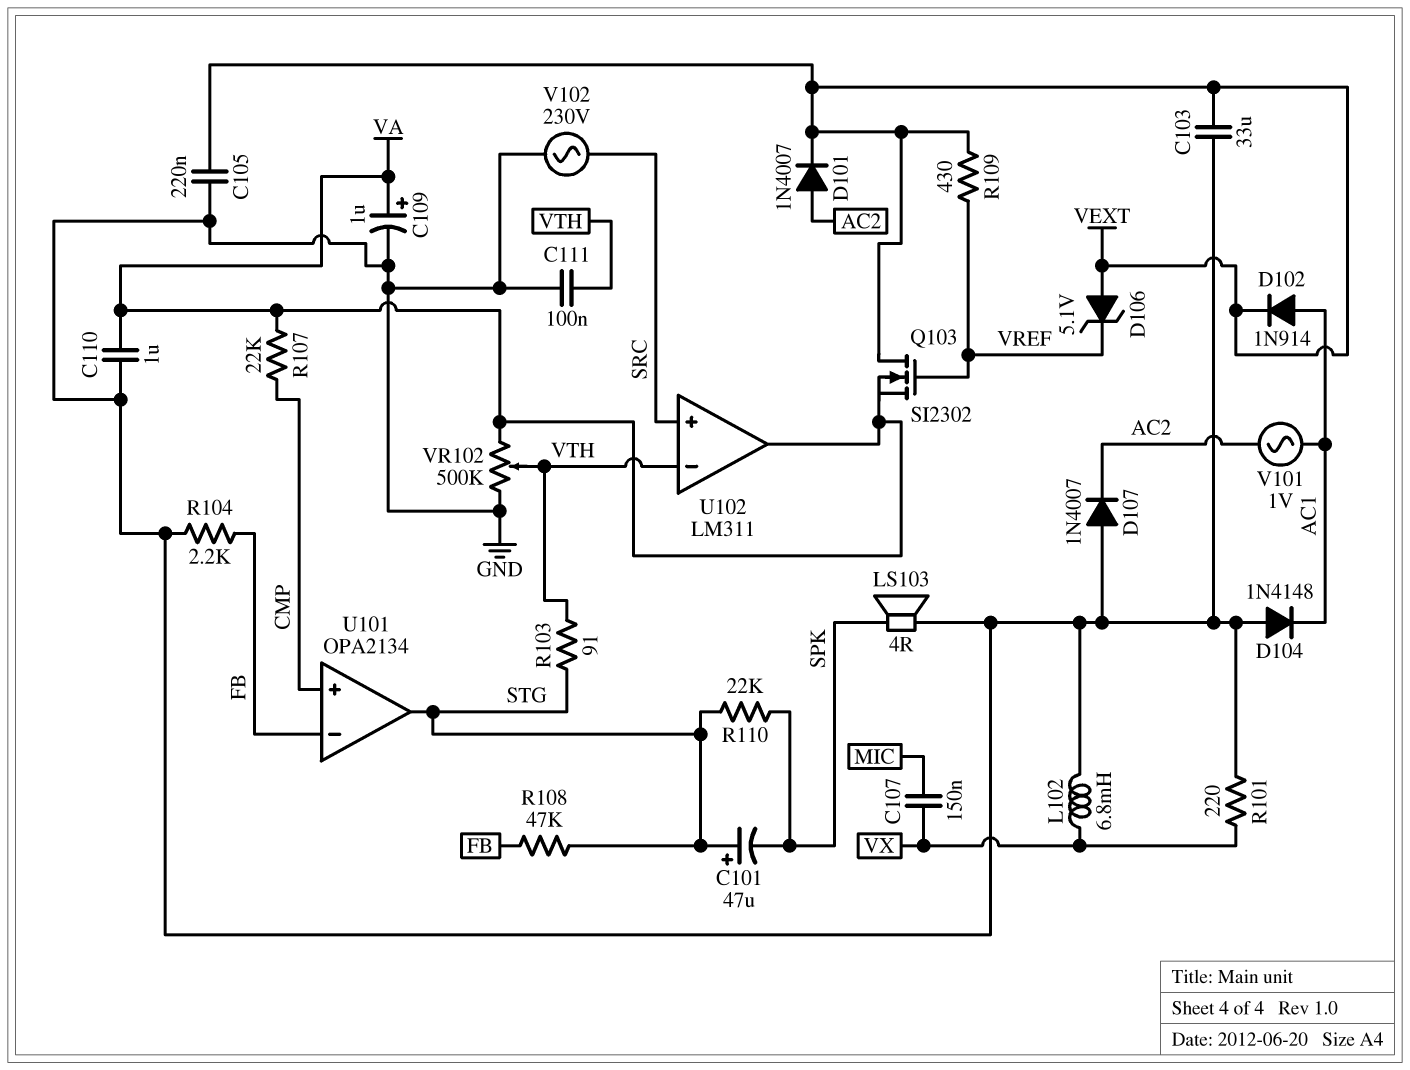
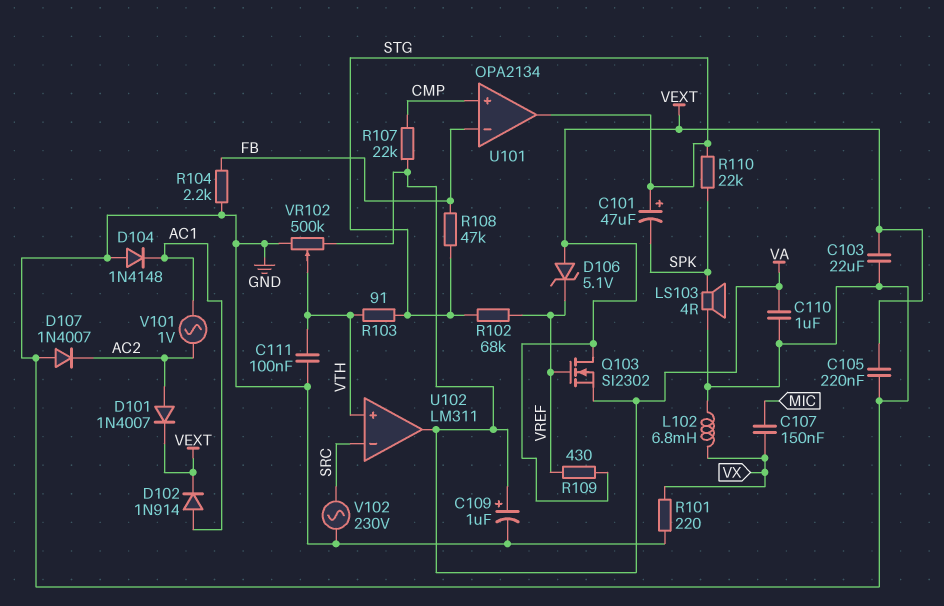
C103: 33uF (GND, VEXT) -> 22uF (GND, VEXT)
R102: none -> 68k (STG, VREF)
U102 pin in+: SRC -> VTH
U102 pin in-: VTH -> SRC

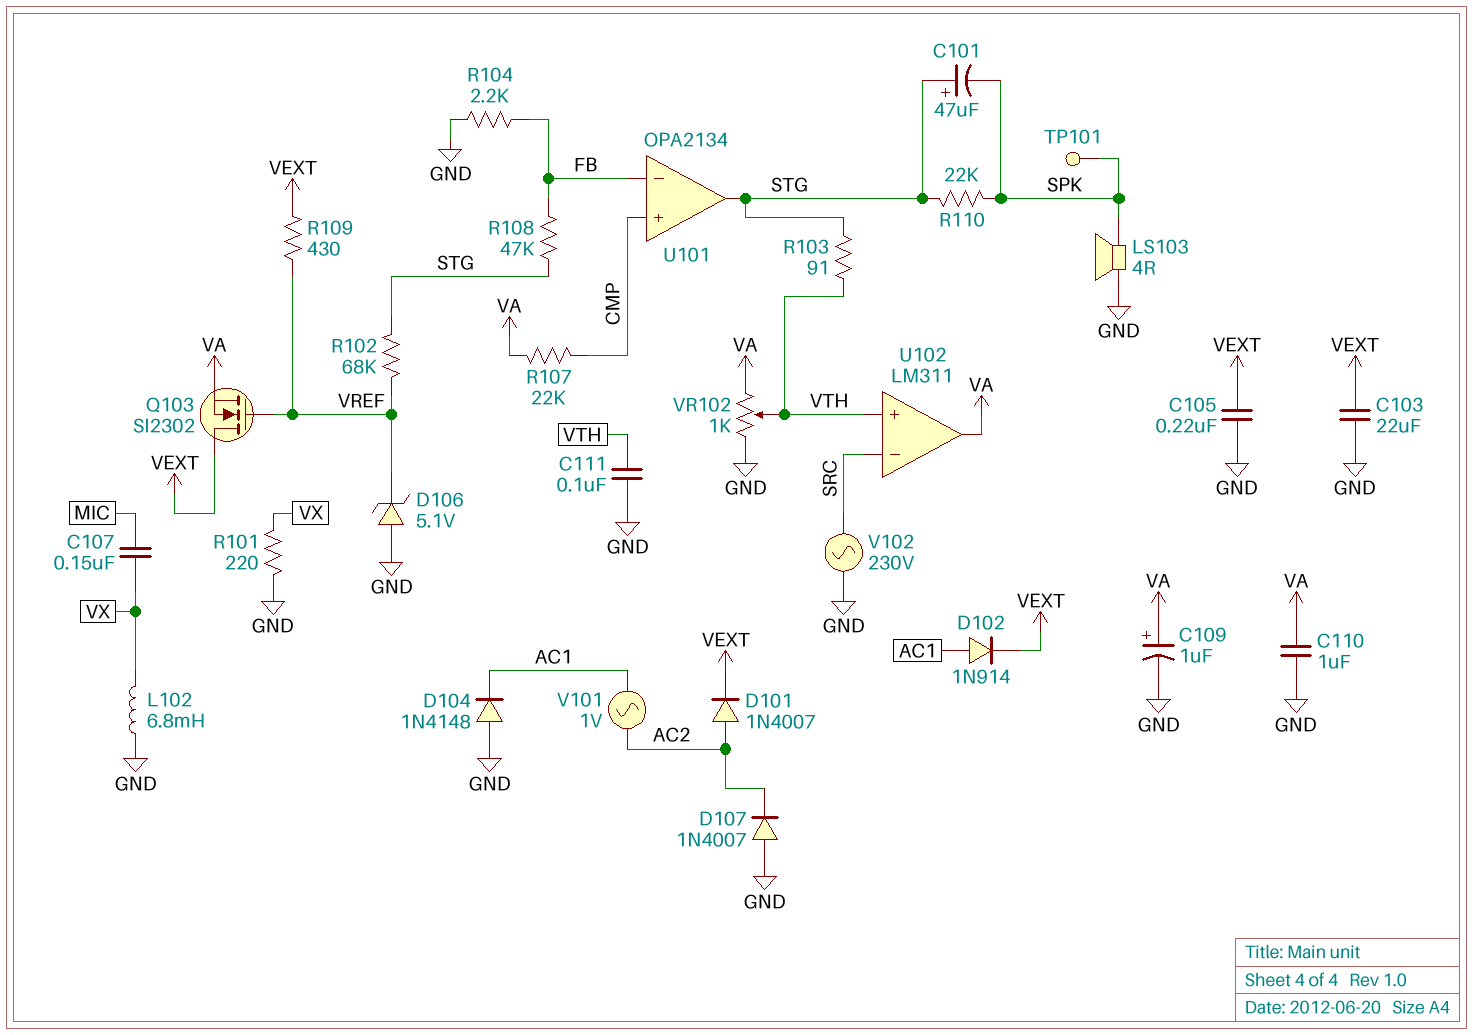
D106: zener 5.1V (A VEXT, K VREF) -> zener 5.1V (A GND, K VREF)
TP101: none -> test point (SPK)
VR102: 500k (GND, VA, wiper VTH) -> 1k (GND, VA, wiper VTH)

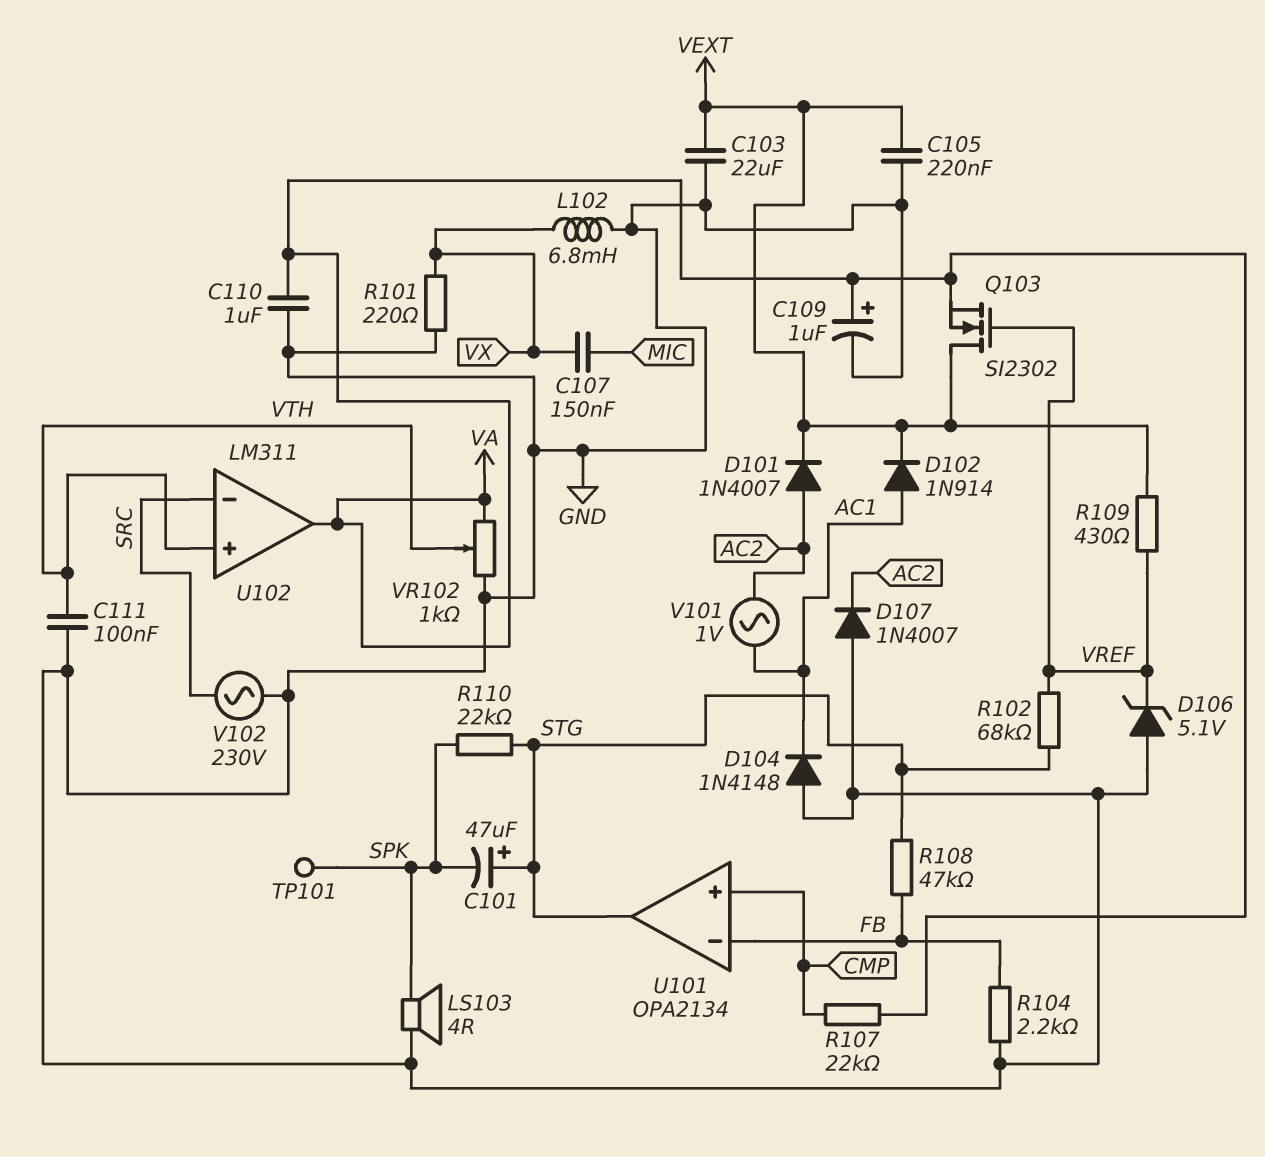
R103: 91 (STG, VTH) -> none

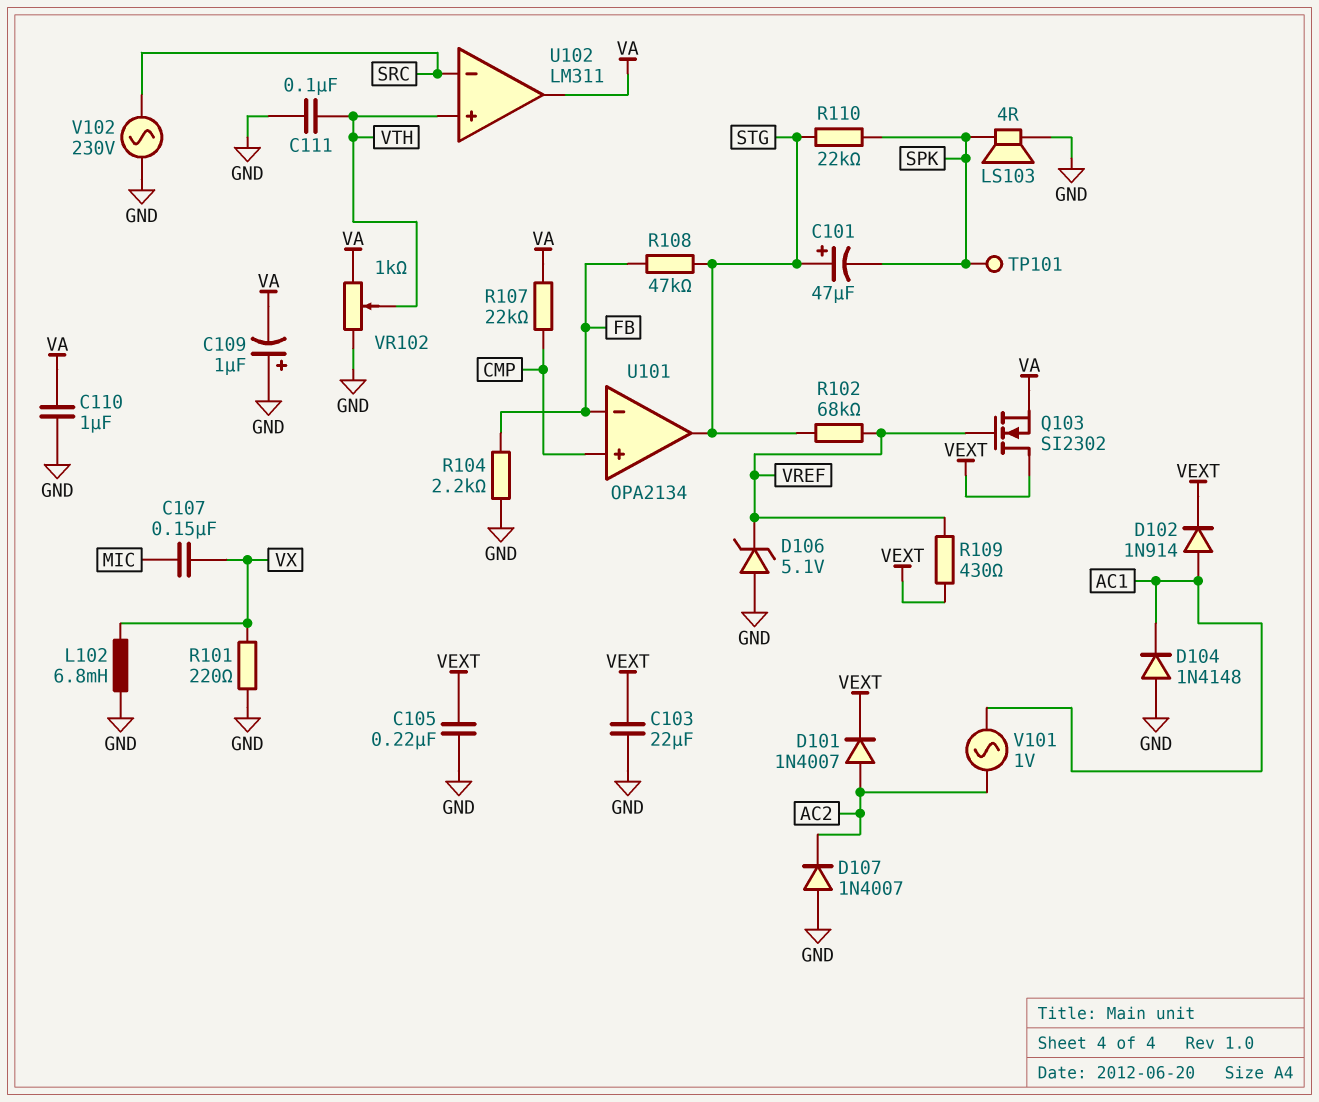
C109: 1uF (plus VA, minus GND) -> 1uF (plus GND, minus VA)

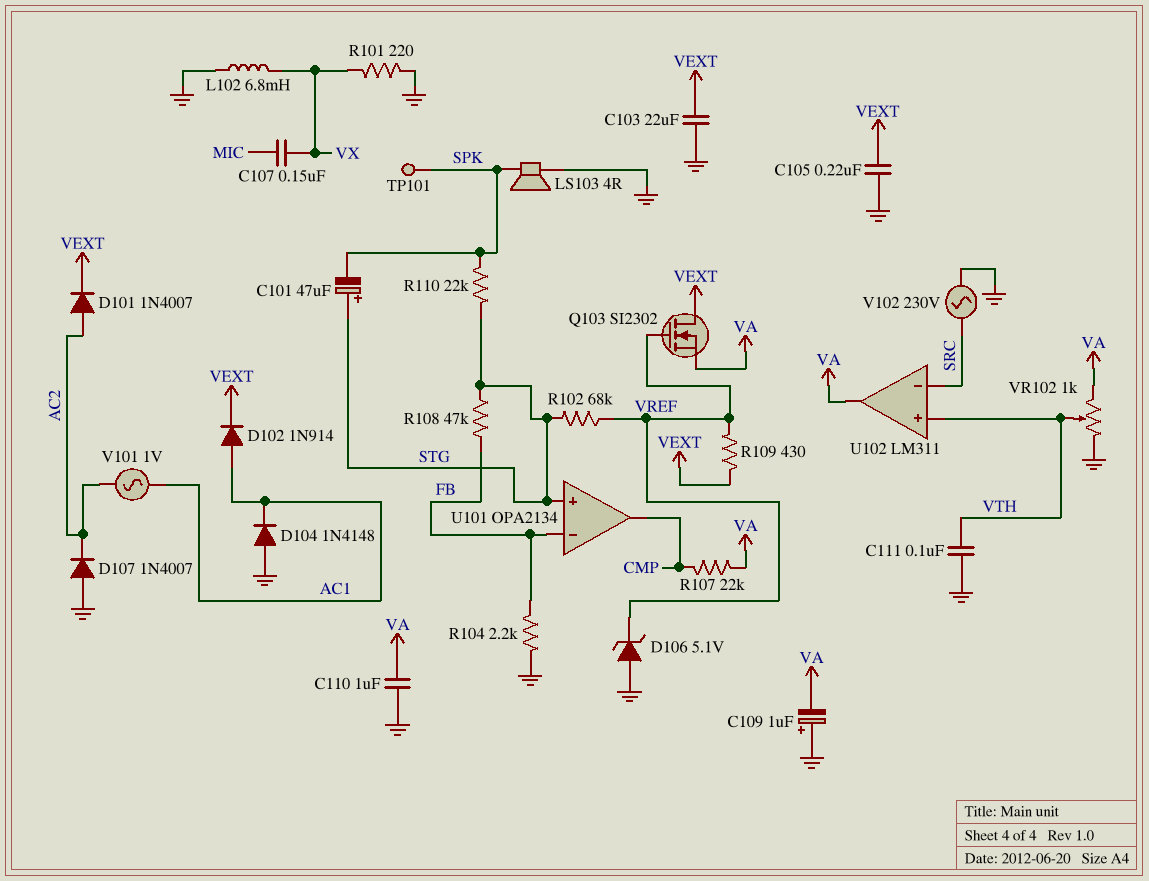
U101 pin in+: CMP -> STG
U101 pin out: STG -> CMP

